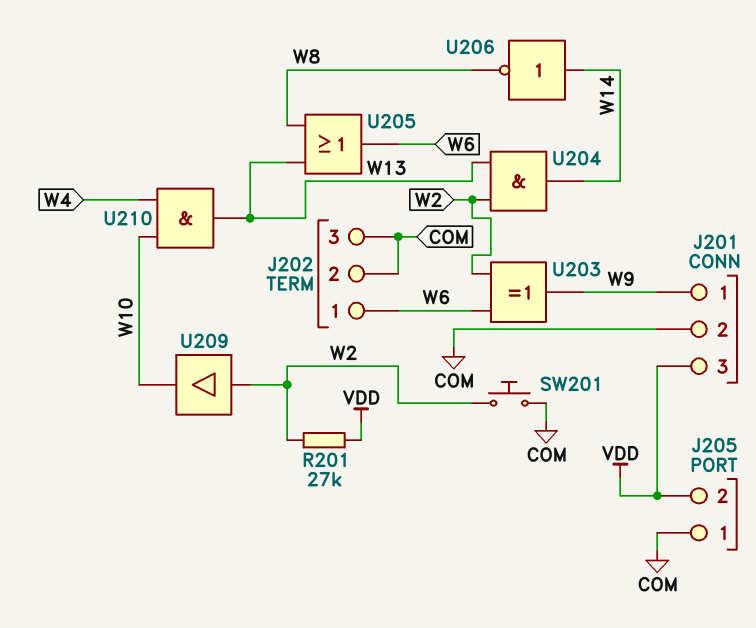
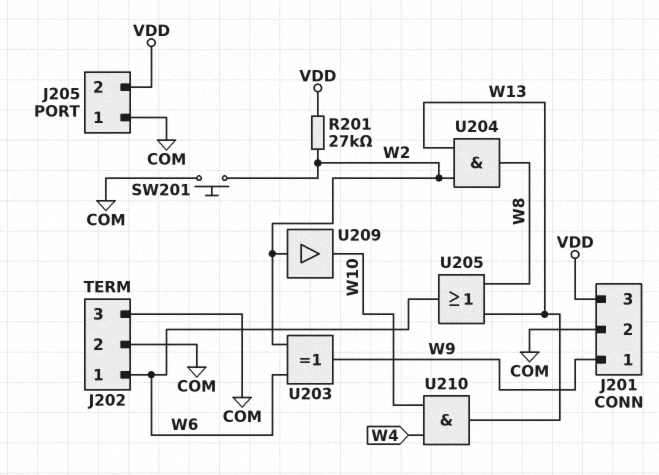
U204: AND (in W2, in W13, out W14) -> AND (in W2, in W13, out W8)
U206: NOT (in W14, out W8) -> none

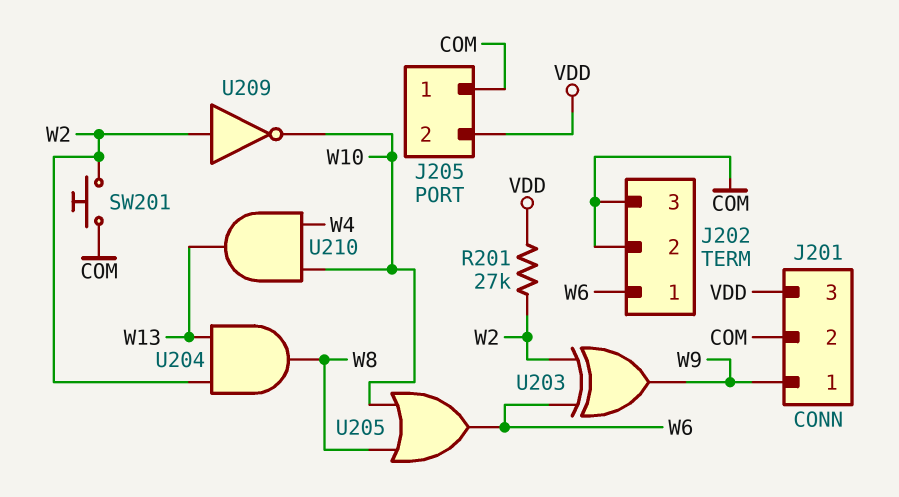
U205: OR (in W8, in W13, out W6) -> OR (in W8, in W10, out W6)
U209: buffer (in W2, out W10) -> NOT (in W2, out W10)

